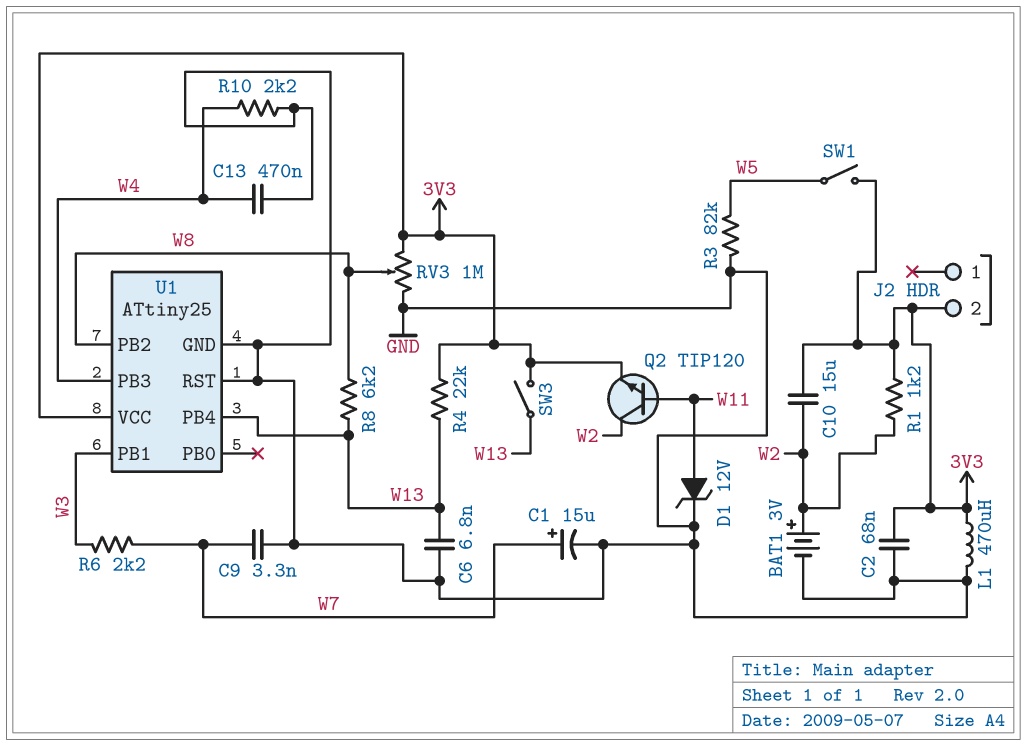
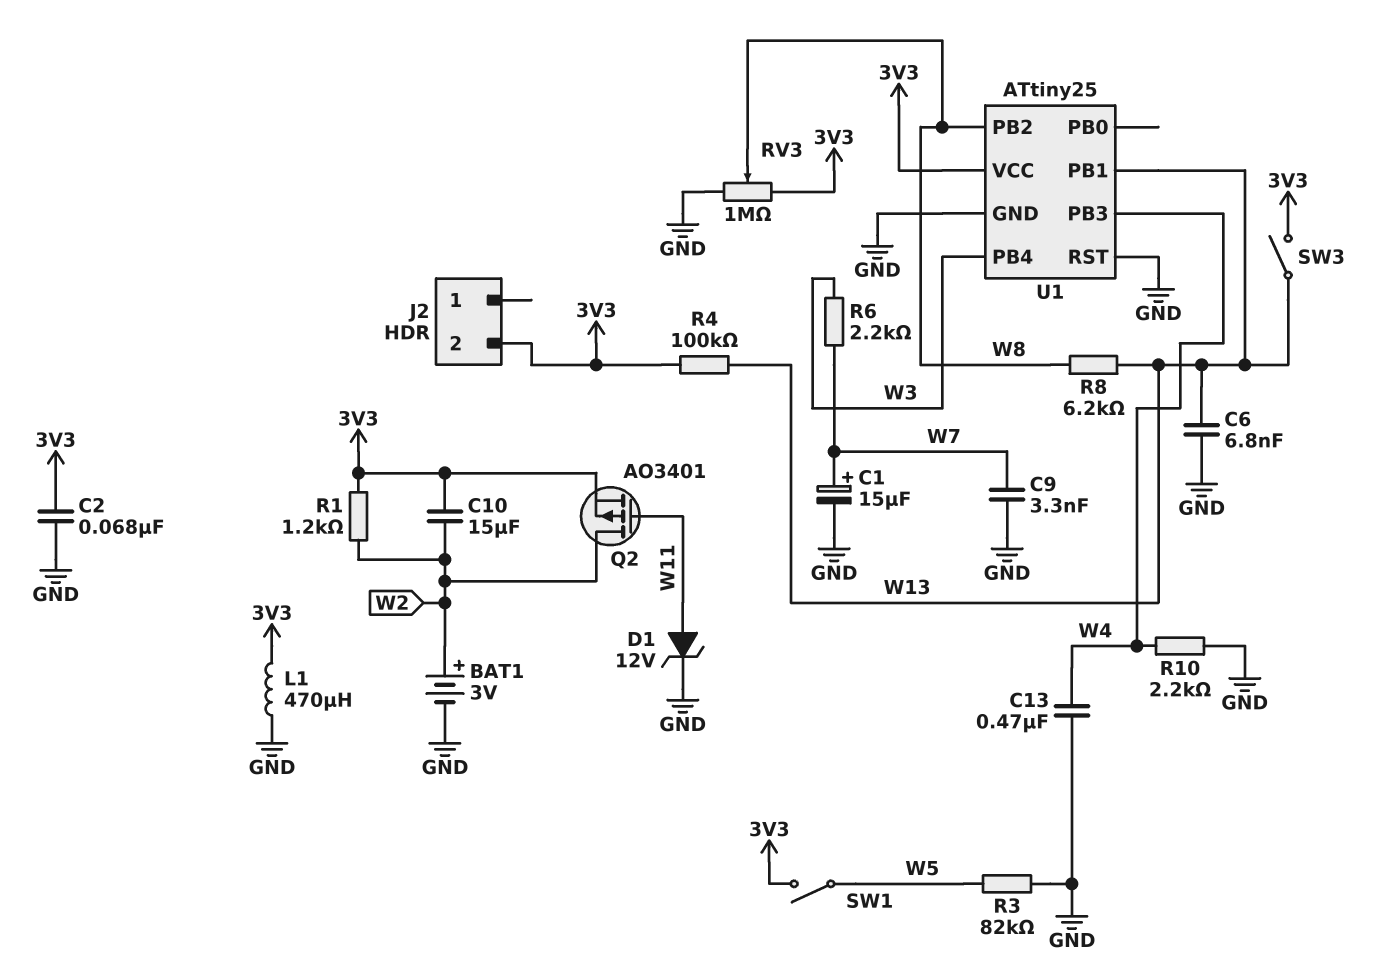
Q2: NPN TIP120 (B W11, C W2, E 3V3) -> PMOS AO3401 (G W11, D W2, S 3V3)
R4: 22k (3V3, W13) -> 100k (3V3, W13)
U1 pin PB1: W3 -> W13
U1 pin PB4: W13 -> W3

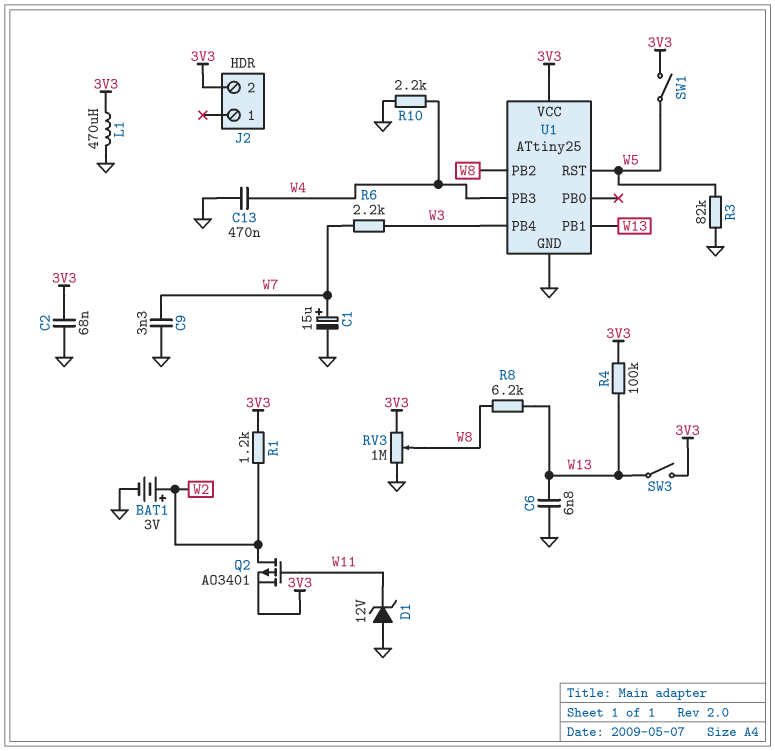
C10: 15uF (3V3, W2) -> none
D1: zener 12V (A W11, K GND) -> zener 12V (A GND, K W11)
U1 pin RST: GND -> W5

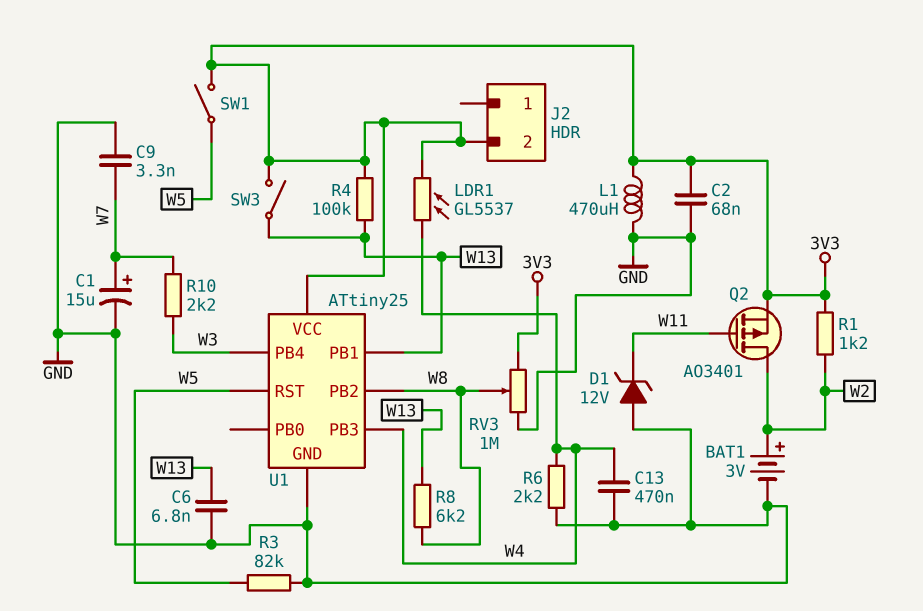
LDR1: none -> GL5537 (3V3, W4)
R6: 2.2k (W3, W7) -> 2.2k (GND, W4)
R10: 2.2k (GND, W4) -> 2.2k (W3, W7)

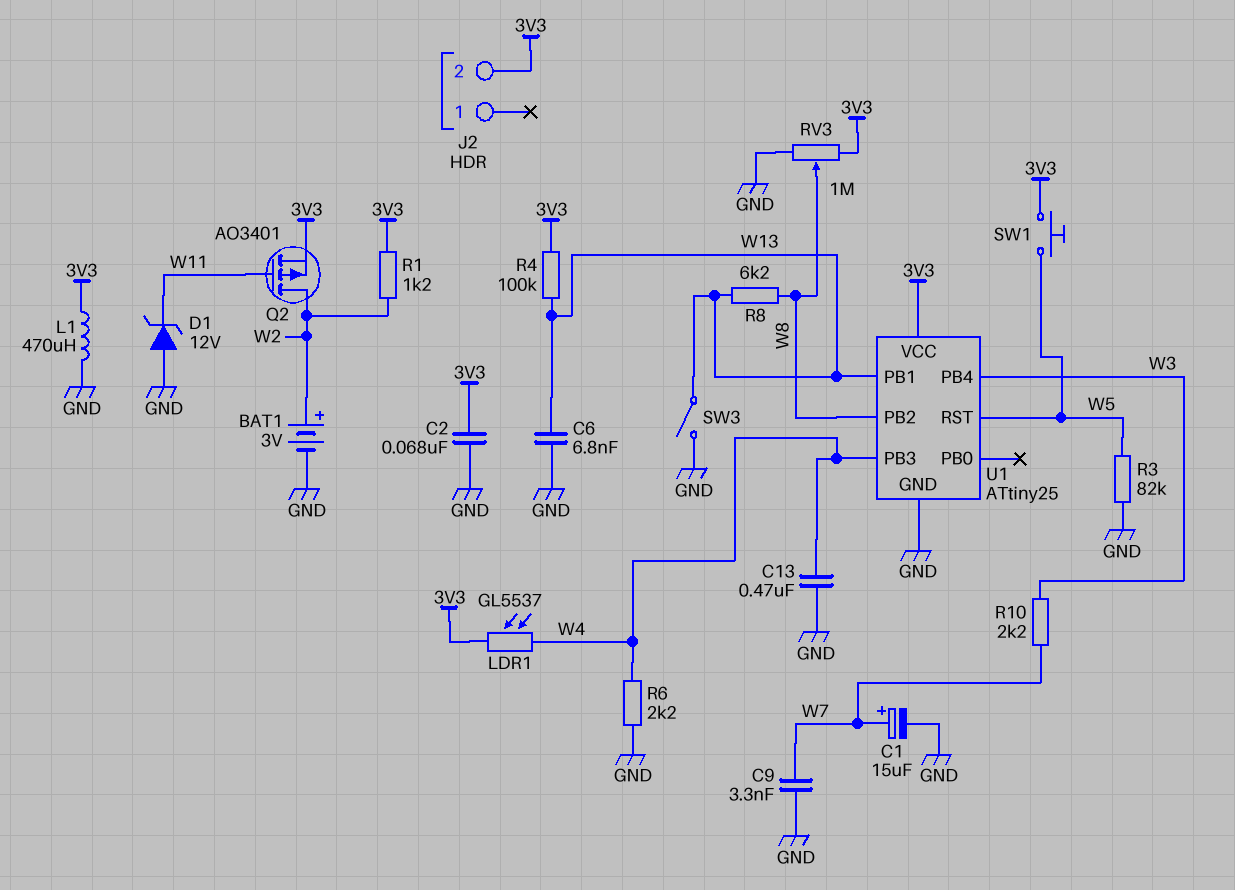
SW1: switch (3V3, W5) -> button (3V3, W5)
SW3: switch (3V3, W13) -> switch (GND, W13)

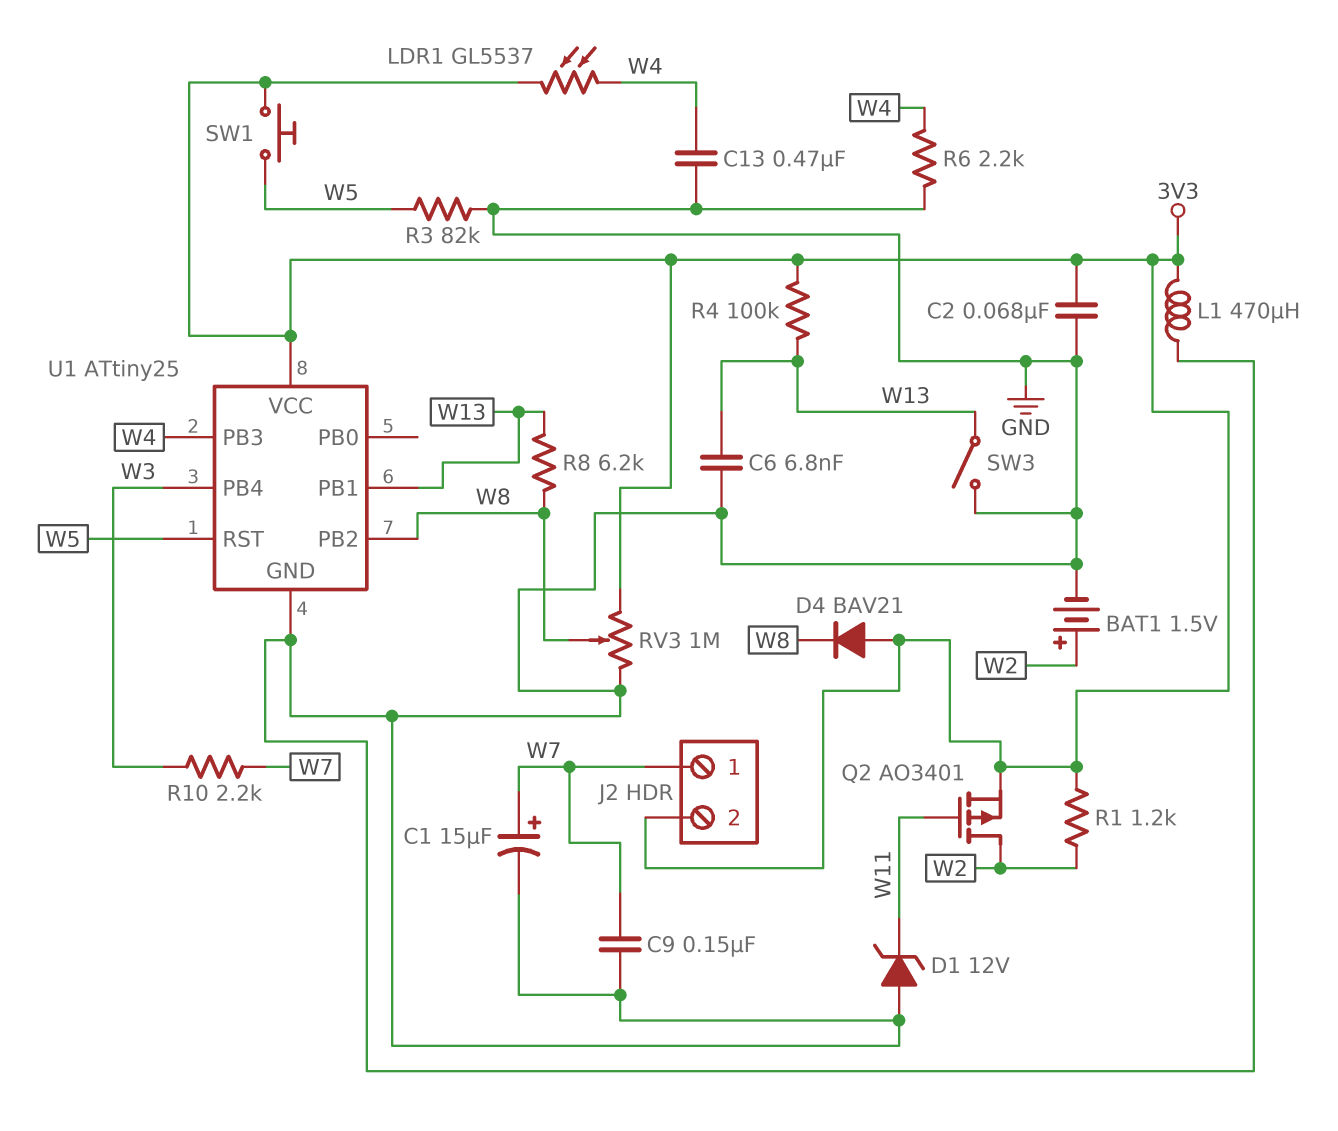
BAT1: 3V (plus W2, minus GND) -> 1.5V (plus W2, minus GND)
C9: 3.3nF (GND, W7) -> 150nF (GND, W7)
D4: none -> diode BAV21 (A 3V3, K W8)
J2 pin 1: none -> W7

